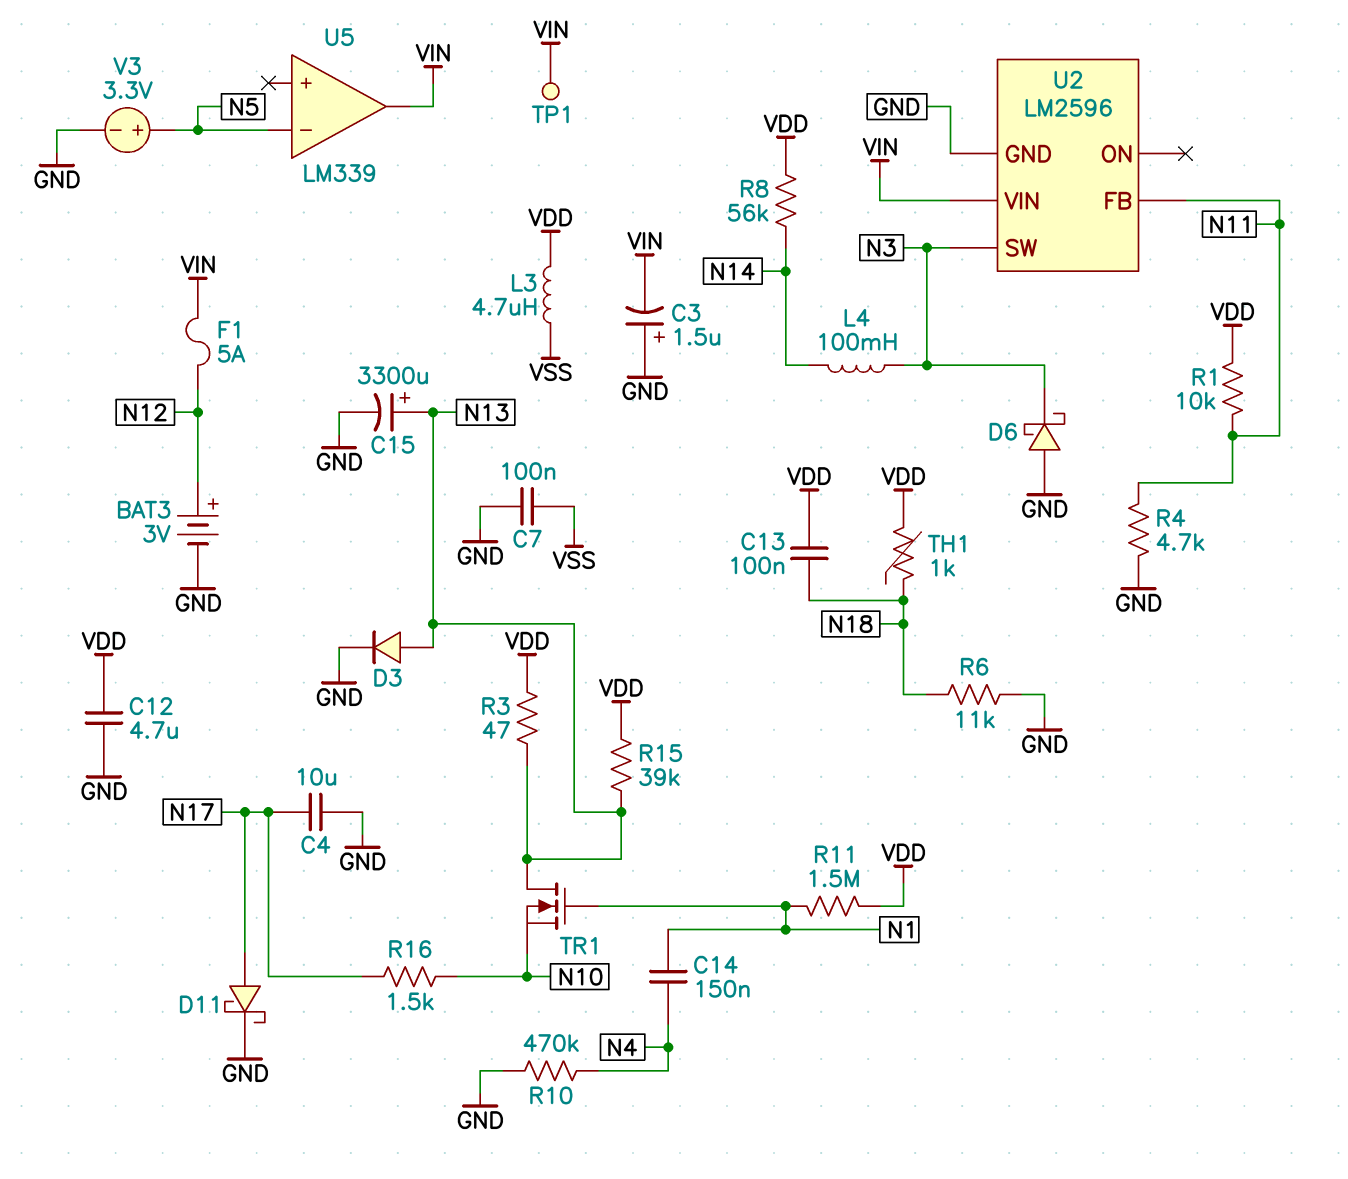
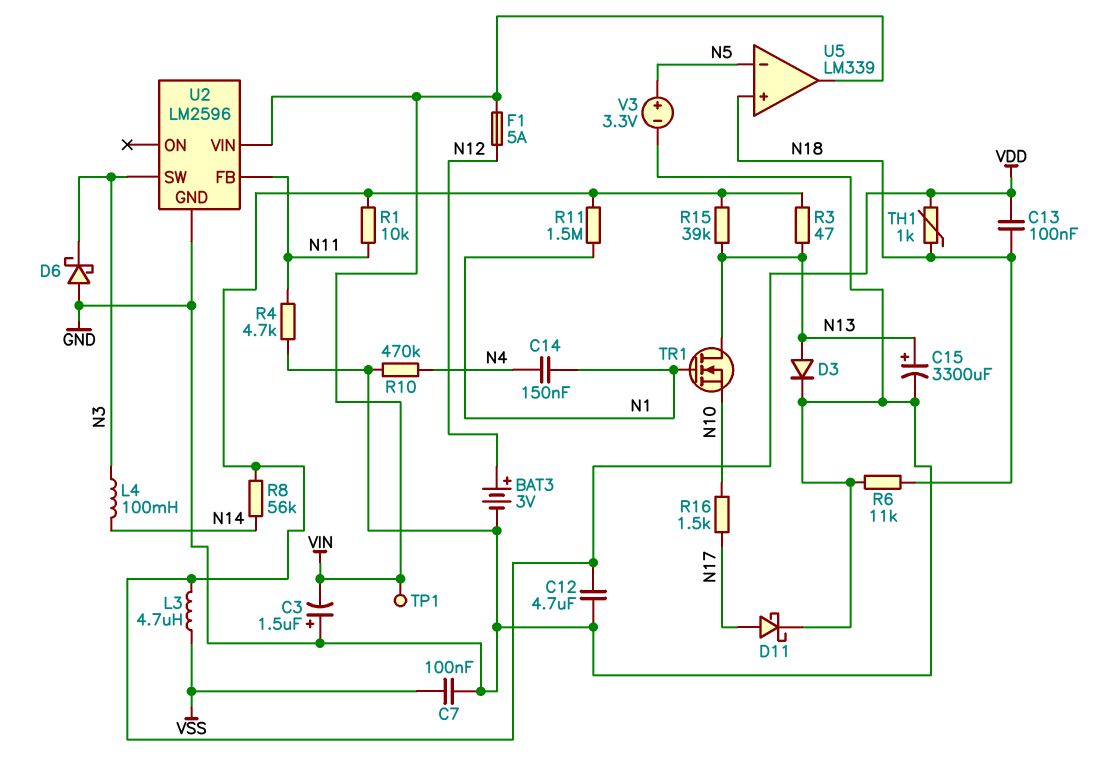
C4: 10uF (GND, N17) -> none
U5 pin in+: none -> N18

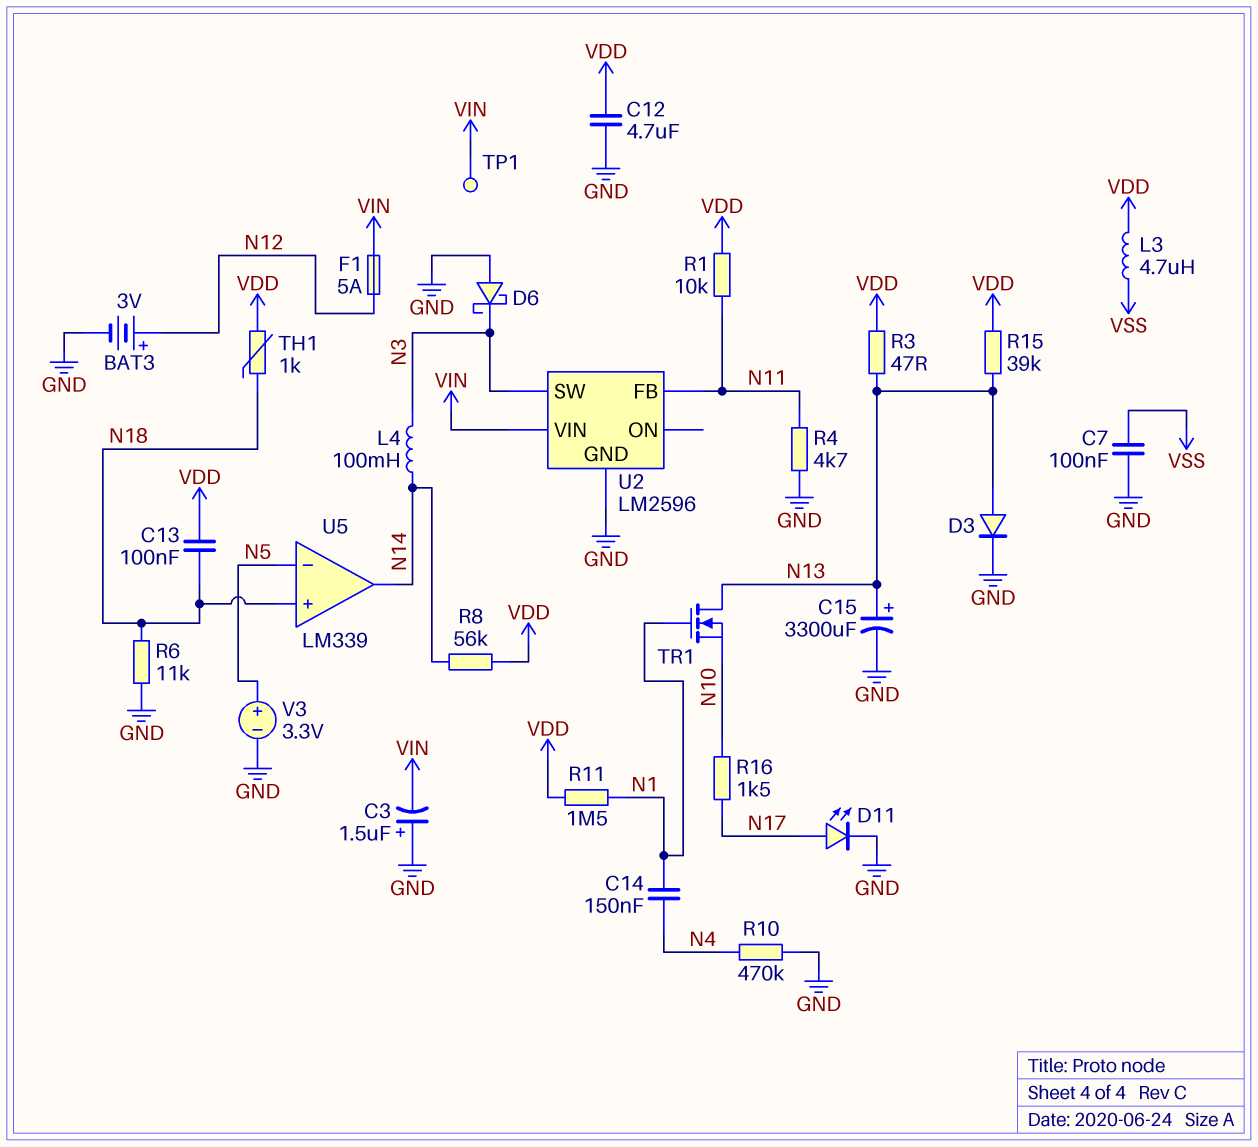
D11: schottky (A N17, K GND) -> LED (A N17, K GND)
U5 pin out: VIN -> N14

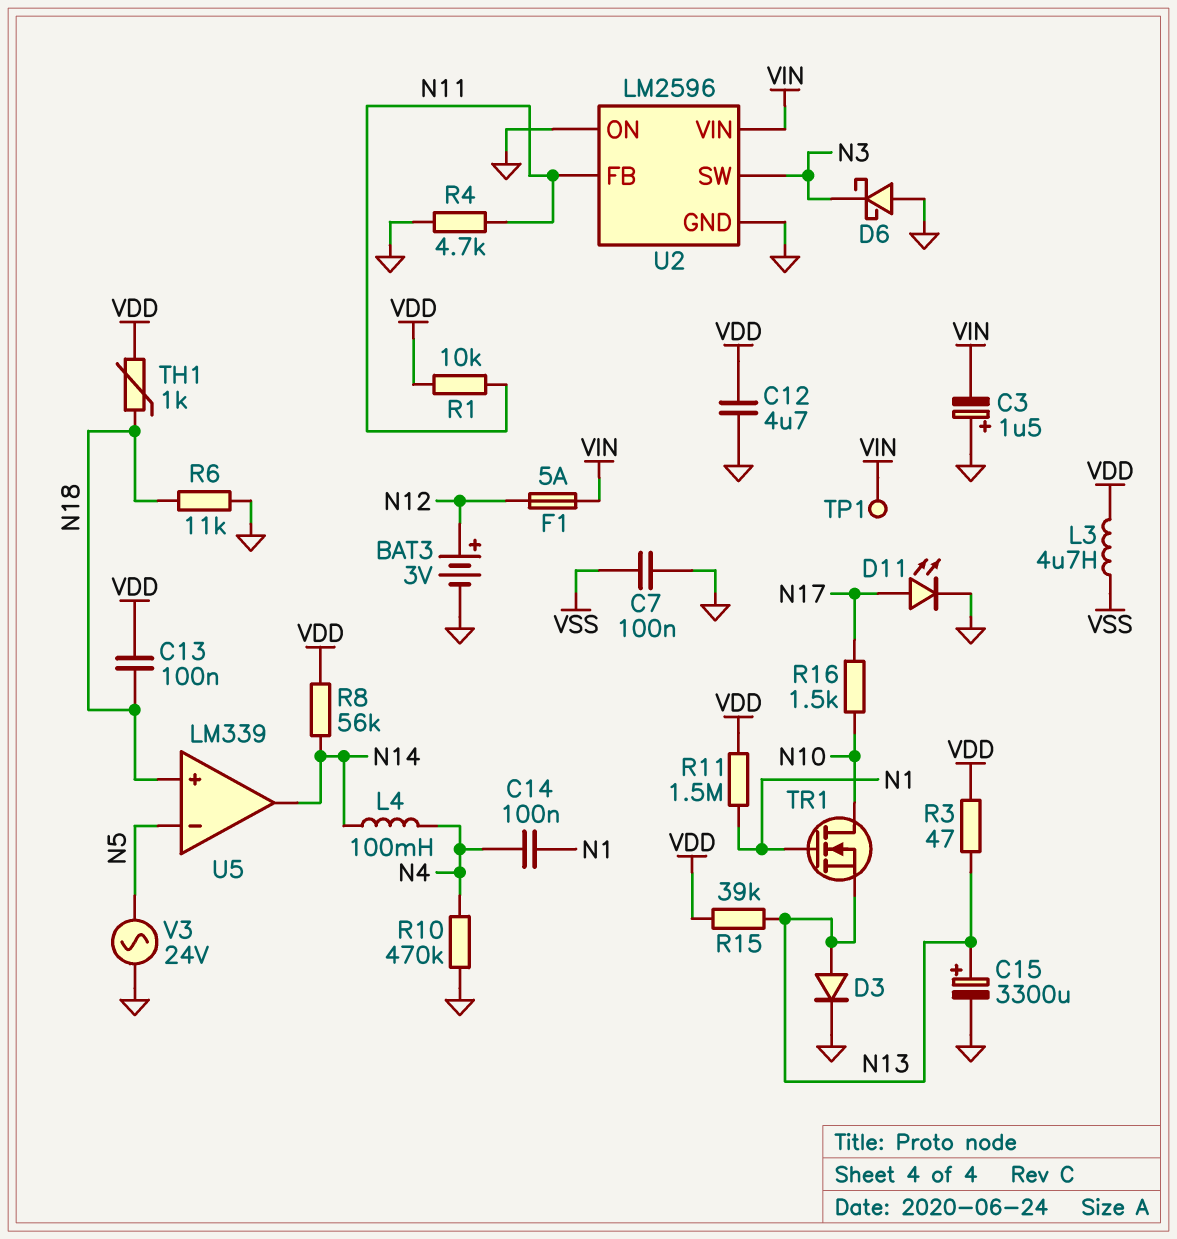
C14: 150nF (N1, N4) -> 100nF (N1, N4)
L4: 100mH (N3, N14) -> 100mH (N4, N14)
TR1: NMOS (G N1, D N13, S N10) -> NMOS (G N1, D N10, S N13)
U2 pin ON: none -> GND
V3: 3.3V (plus N5, minus GND) -> AC 24V (GND, N5)

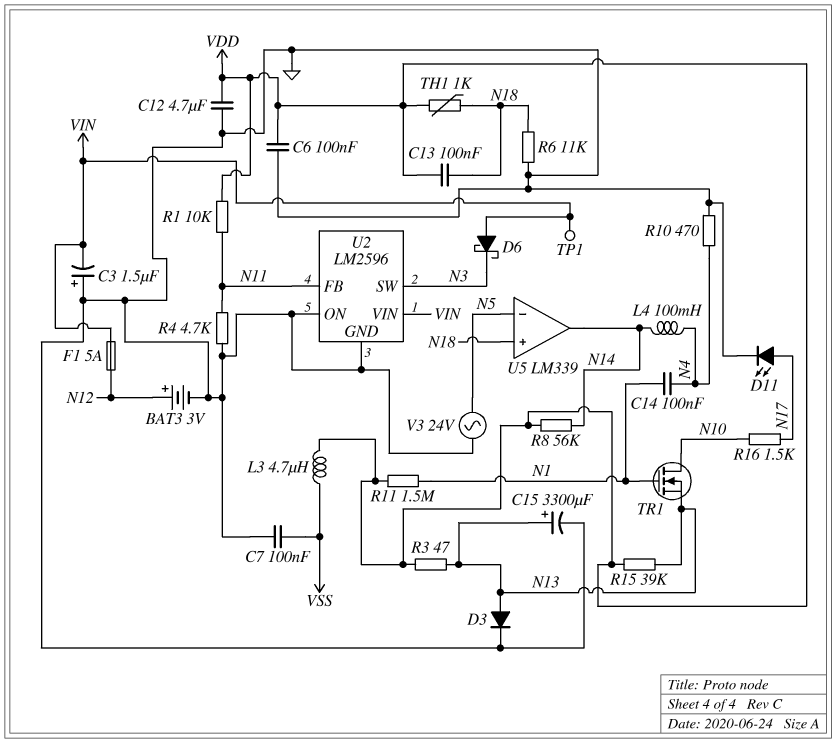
C6: none -> 100nF (GND, VDD)
D6: schottky (A GND, K N3) -> schottky (A VIN, K N3)
R10: 470k (GND, N4) -> 470 (GND, N4)

